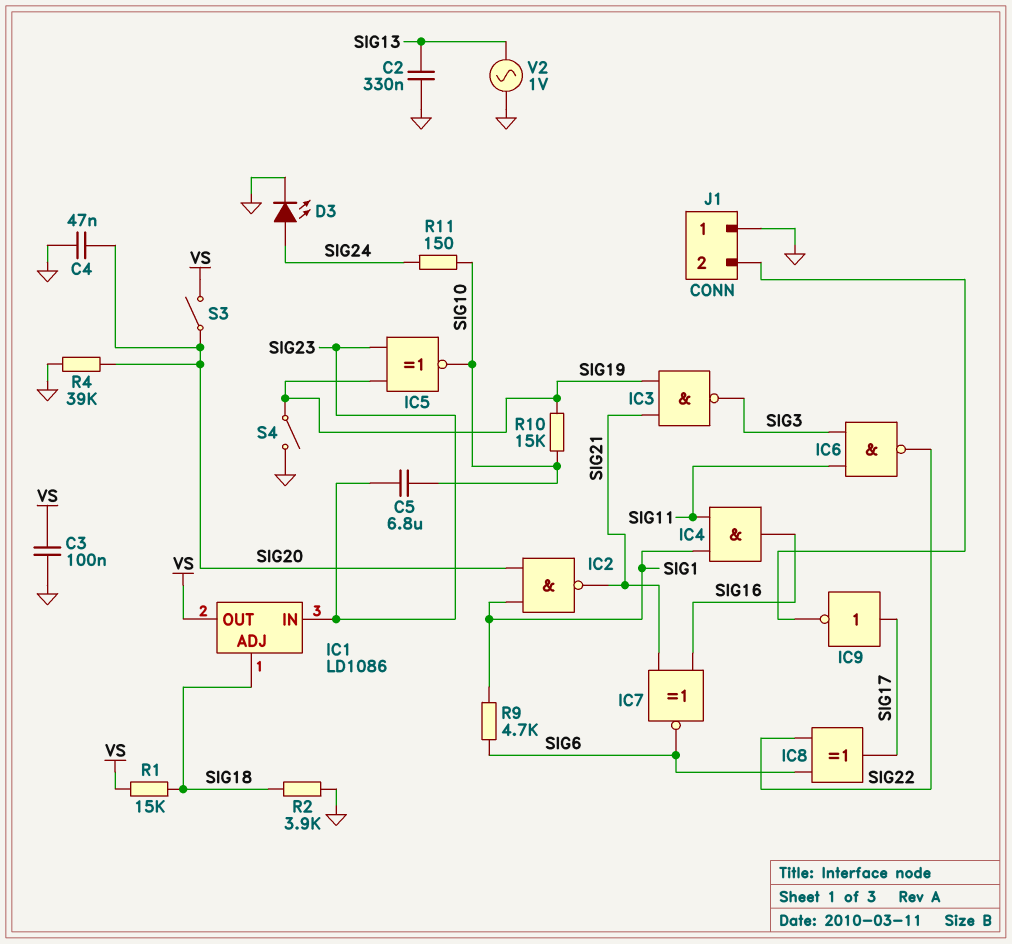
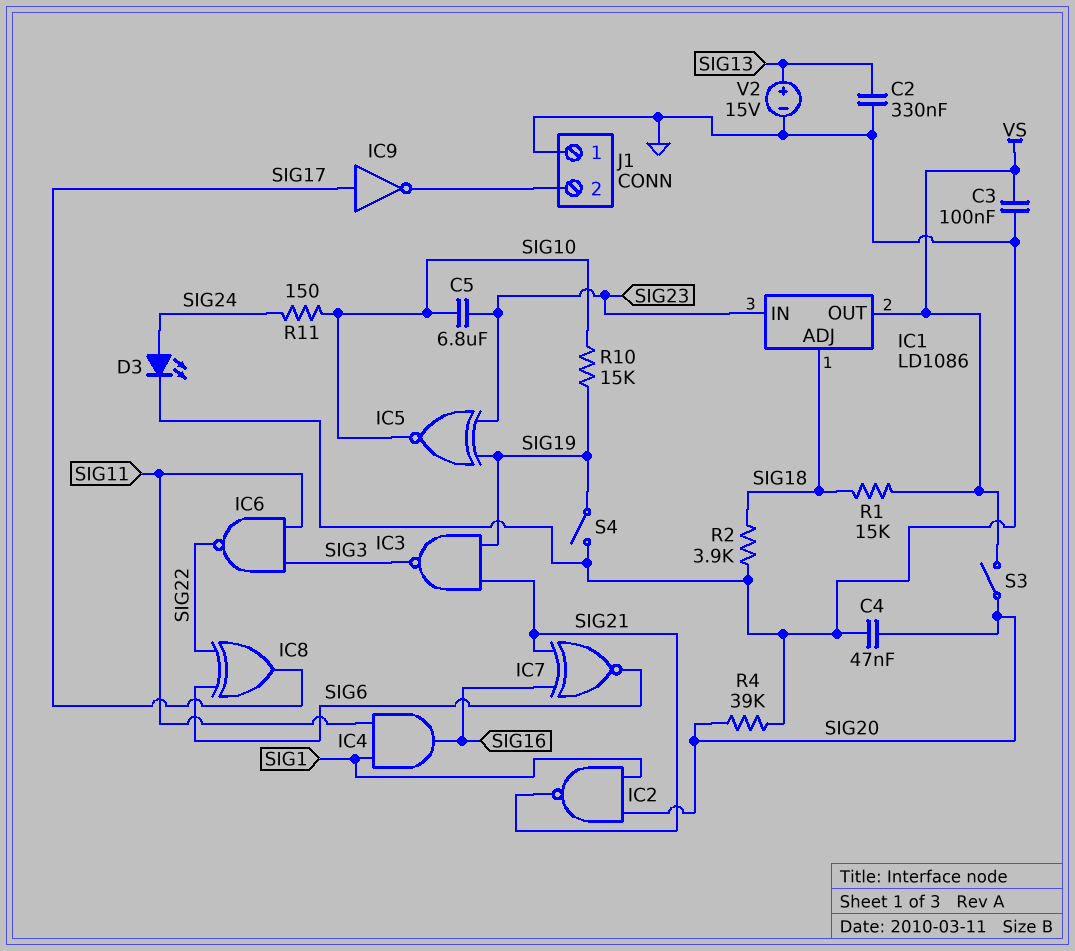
R9: 4.7k (SIG1, SIG6) -> none
V2: AC 1V (GND, SIG13) -> 15V (plus SIG13, minus GND)

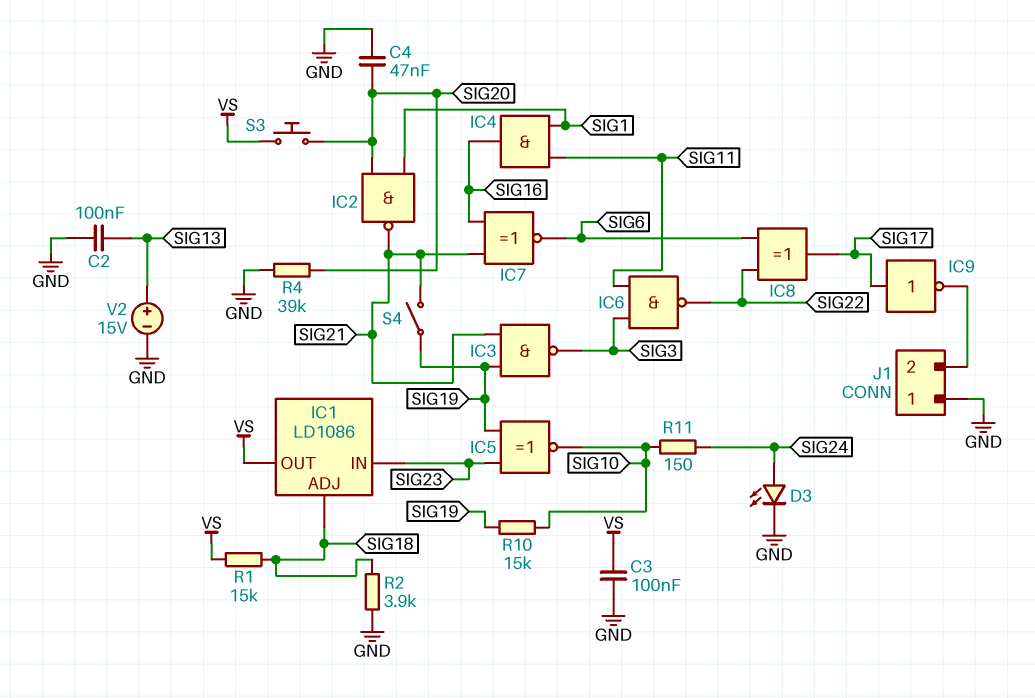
C2: 330nF (GND, SIG13) -> 100nF (GND, SIG13)
C5: 6.8uF (SIG10, SIG23) -> none
S3: switch (SIG20, VS) -> button (SIG20, VS)
S4: switch (GND, SIG19) -> switch (SIG19, SIG21)

